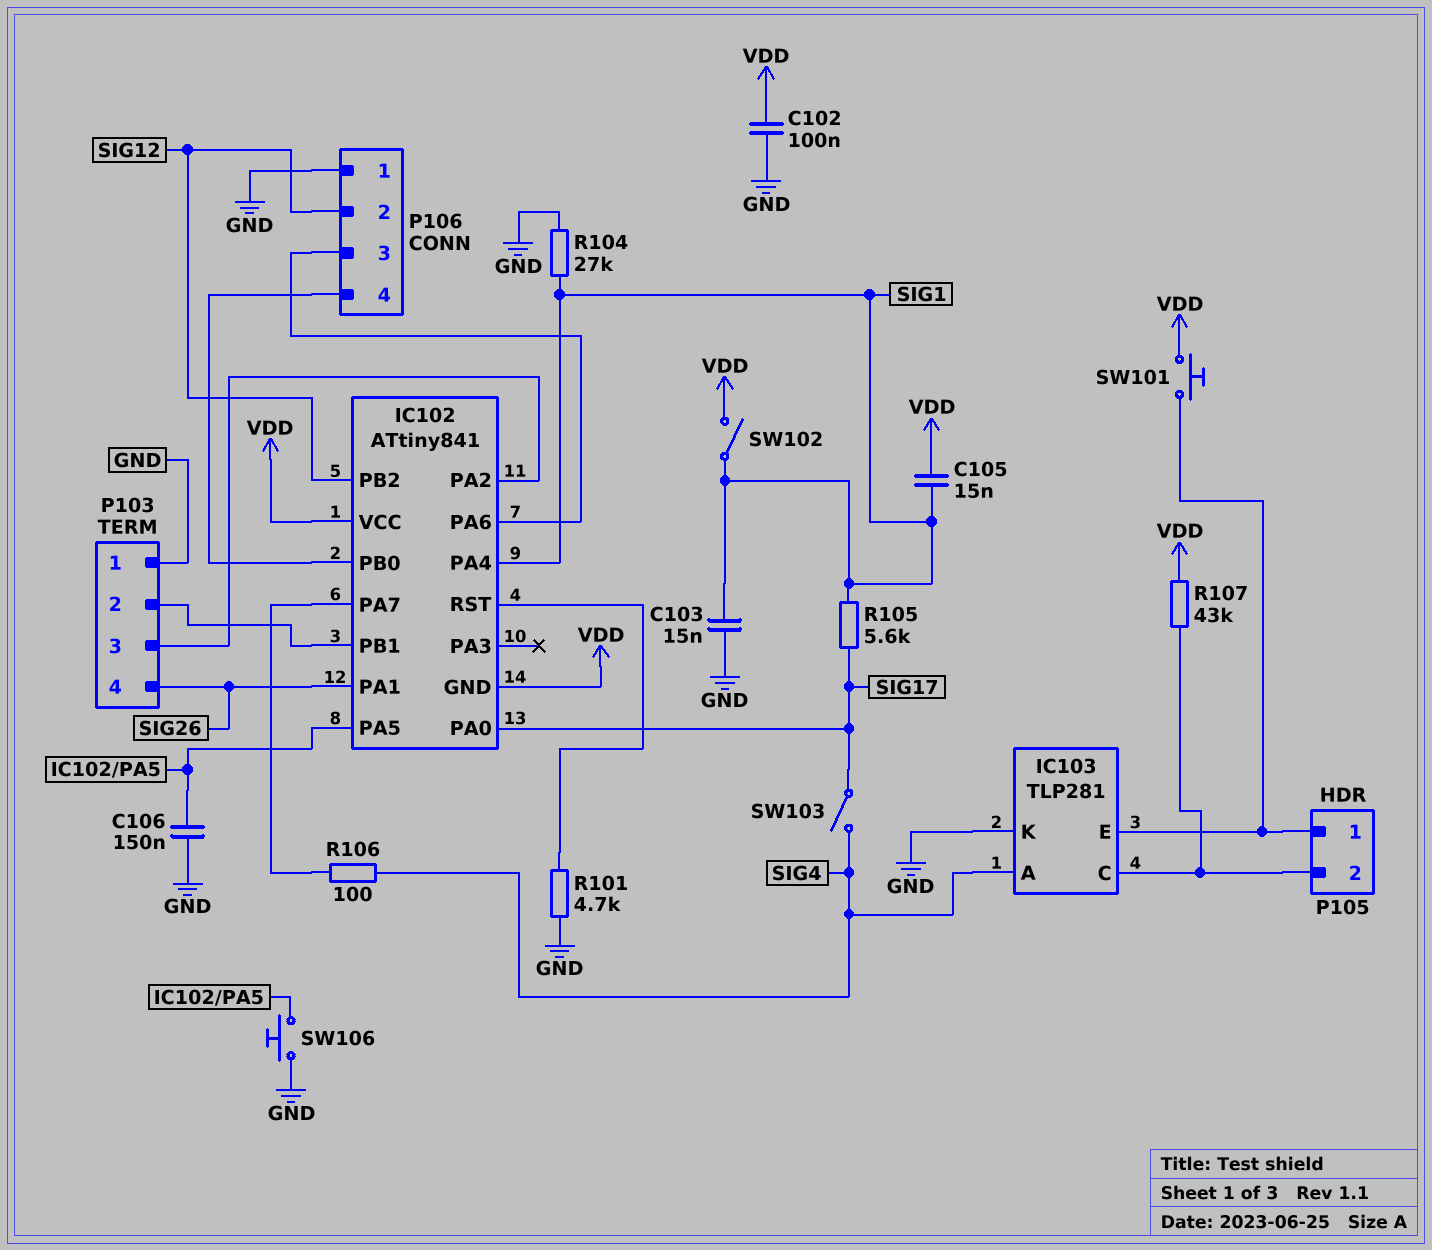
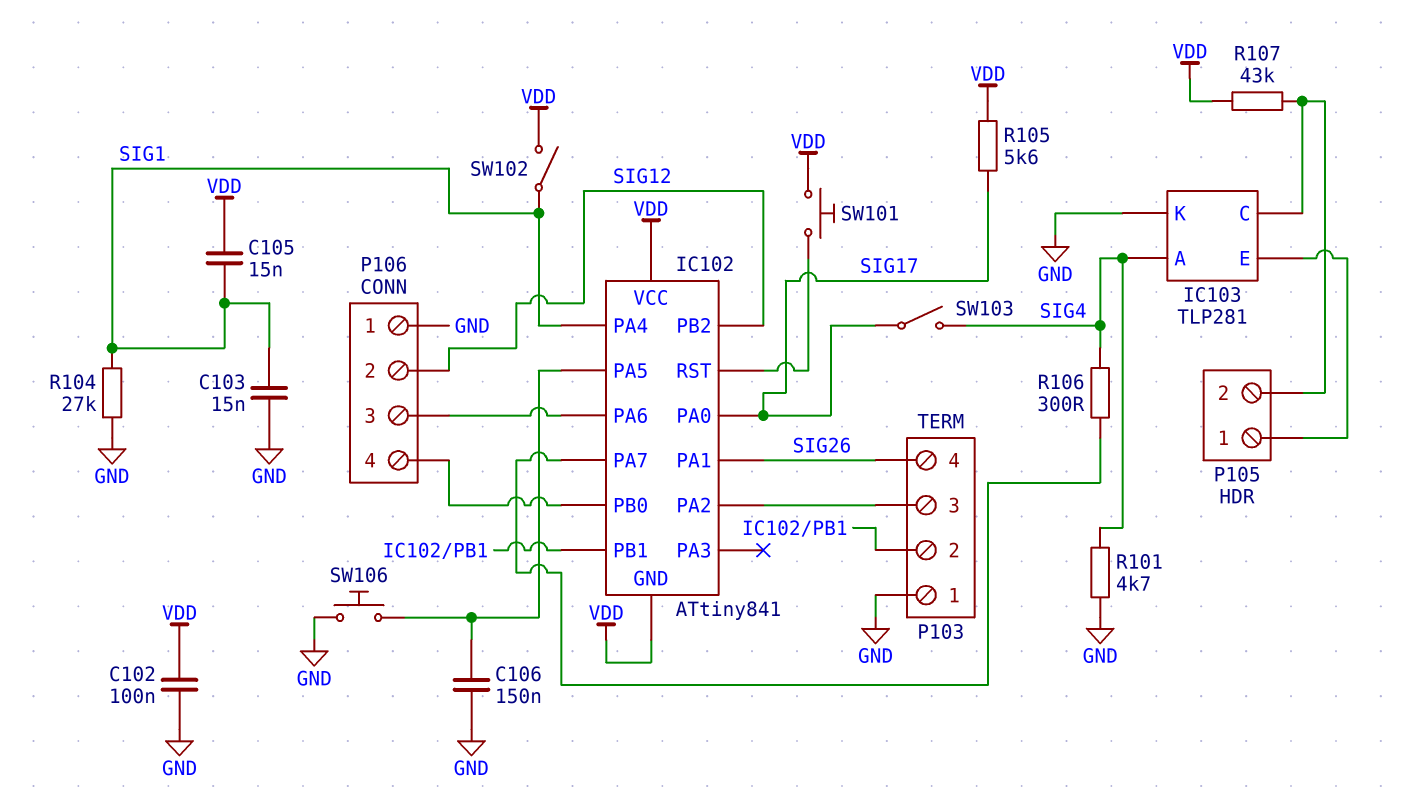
R101: 4.7k (GND, IC102/RST) -> 4.7k (GND, SIG4)
R105: 5.6k (SIG1, SIG17) -> 5.6k (SIG17, VDD)
R106: 100 (IC102/PA7, SIG4) -> 300 (IC102/PA7, SIG4)
SW101: button (IC103/E, VDD) -> button (IC102/RST, VDD)

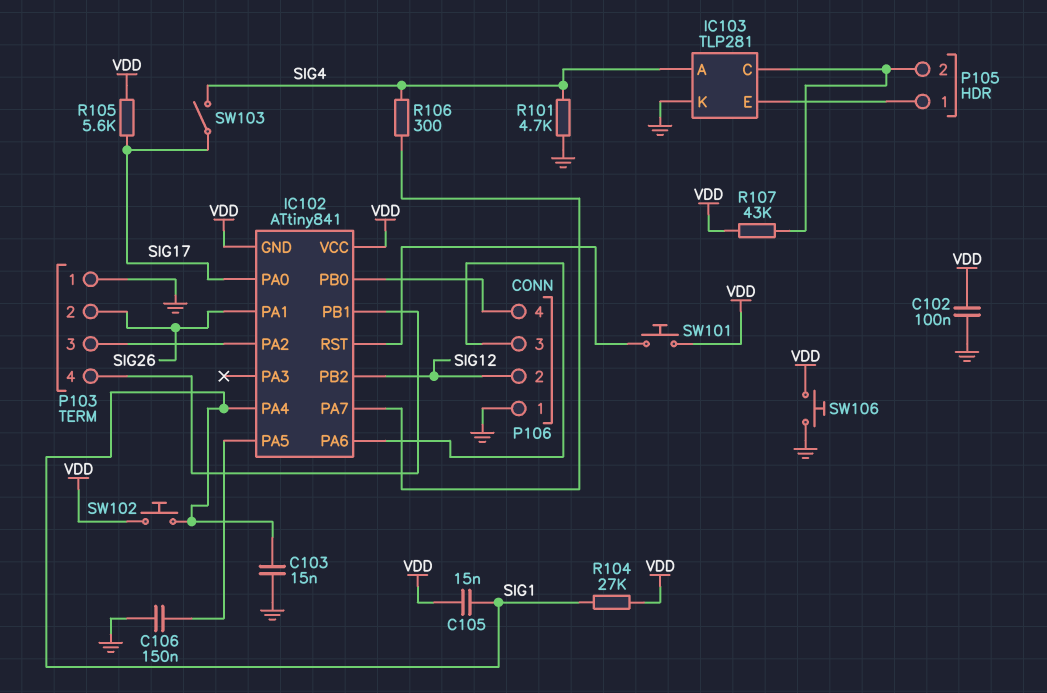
P103 pin 2: IC102/PB1 -> SIG26
P103 pin 4: SIG26 -> IC102/PB1
R104: 27k (GND, SIG1) -> 27k (SIG1, VDD)
SW102: switch (SIG1, VDD) -> button (SIG1, VDD)
SW106: button (GND, IC102/PA5) -> button (GND, VDD)

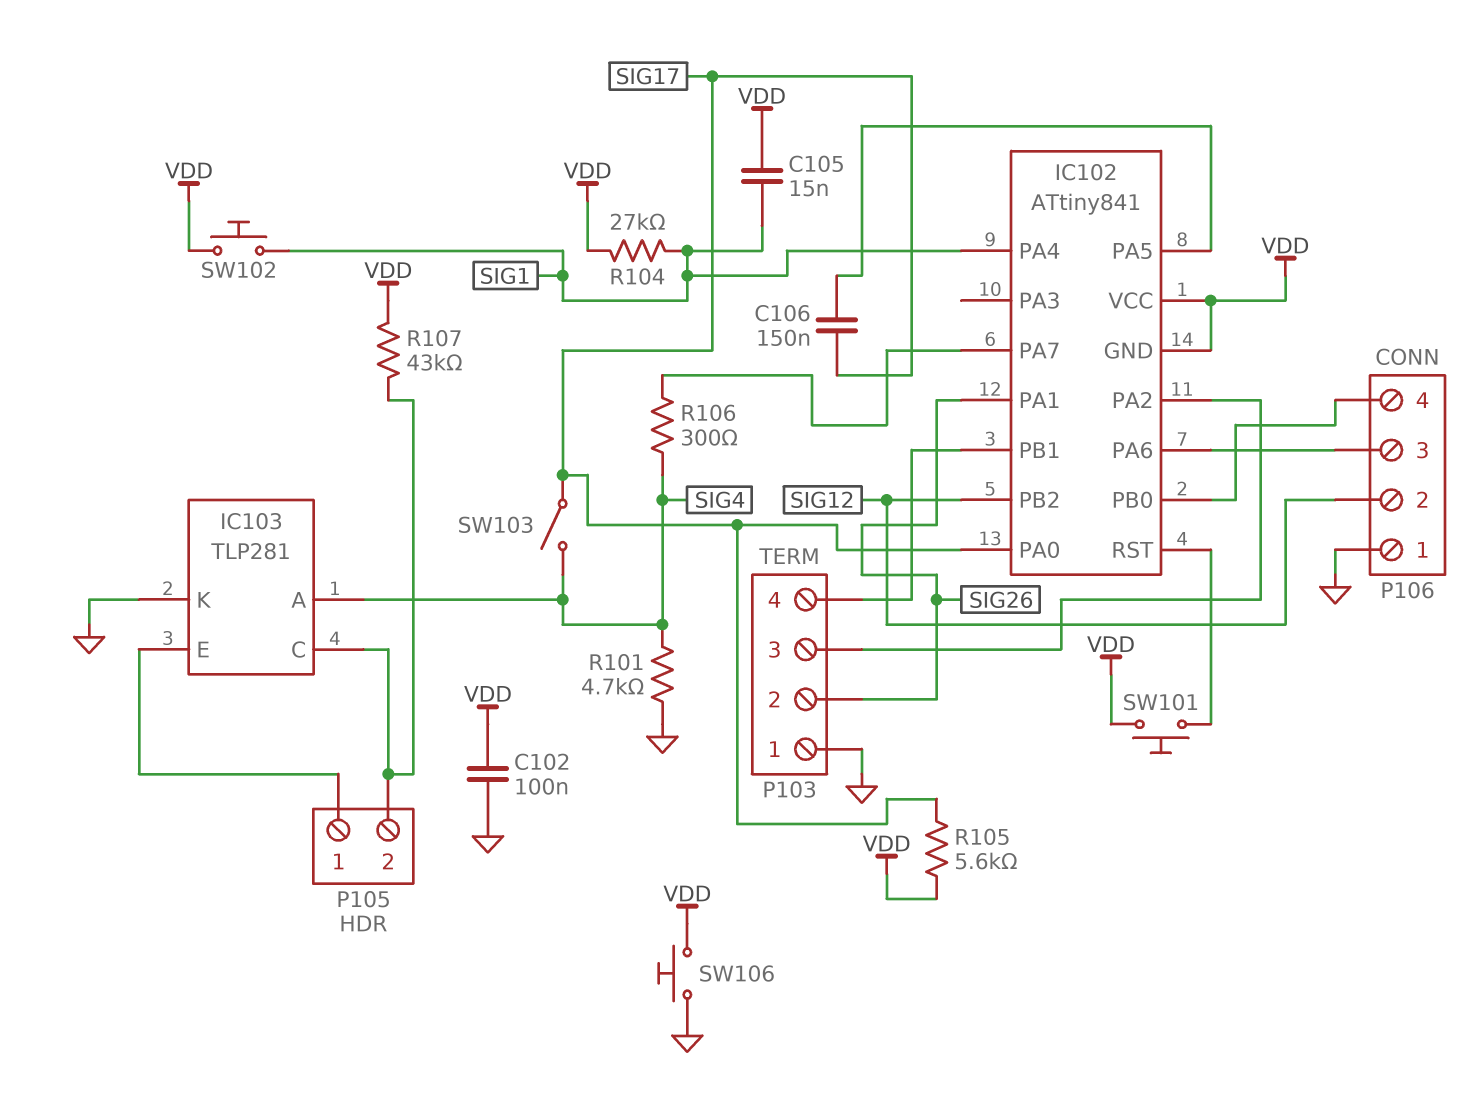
C103: 15nF (GND, SIG1) -> none
C106: 150nF (GND, IC102/PA5) -> 150nF (IC102/PA5, SIG17)

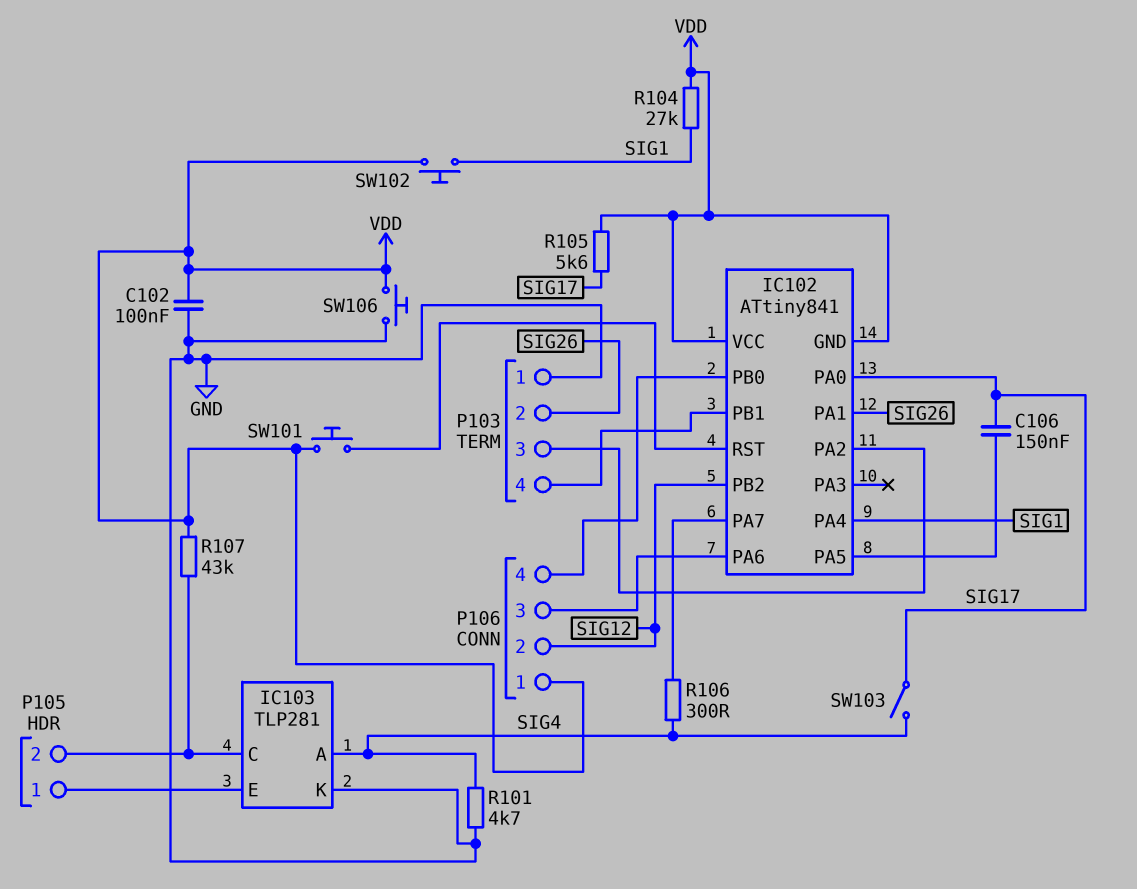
C105: 15nF (SIG1, VDD) -> none
P106 pin 1: GND -> VDD

